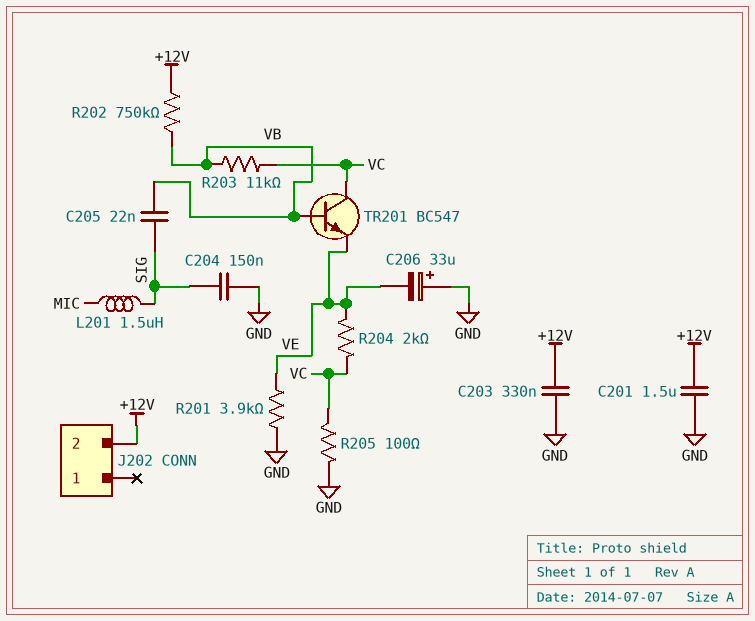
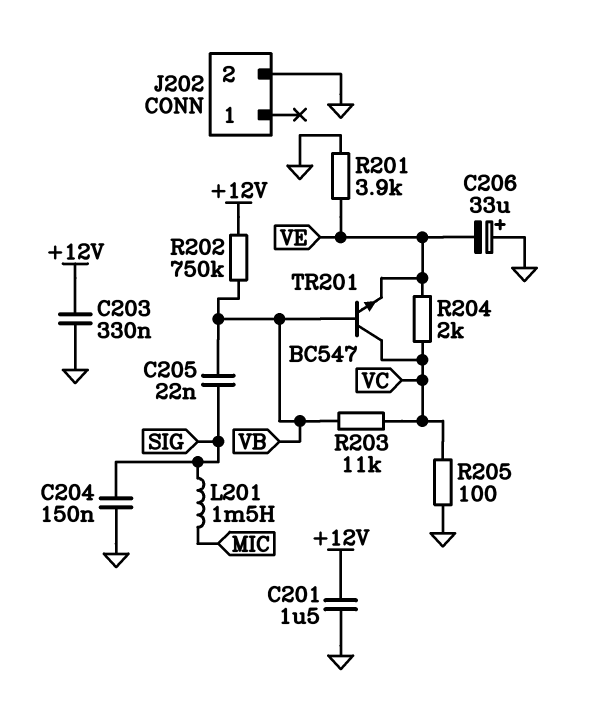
J202 pin 2: +12V -> GND
L201: 1.5uH (MIC, SIG) -> 1.5mH (MIC, SIG)

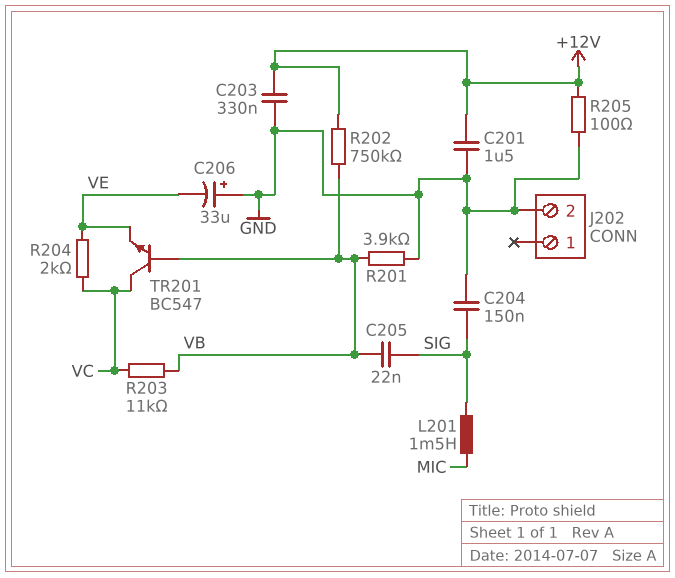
R201: 3.9k (GND, VE) -> 3.9k (GND, VB)
R205: 100 (GND, VC) -> 100 (+12V, GND)

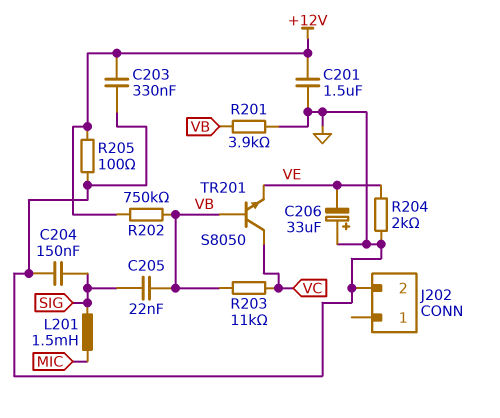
R204: 2k (VC, VE) -> 2k (GND, VE)
TR201: NPN BC547 (B VB, C VC, E VE) -> NPN S8050 (B VB, C VC, E VE)

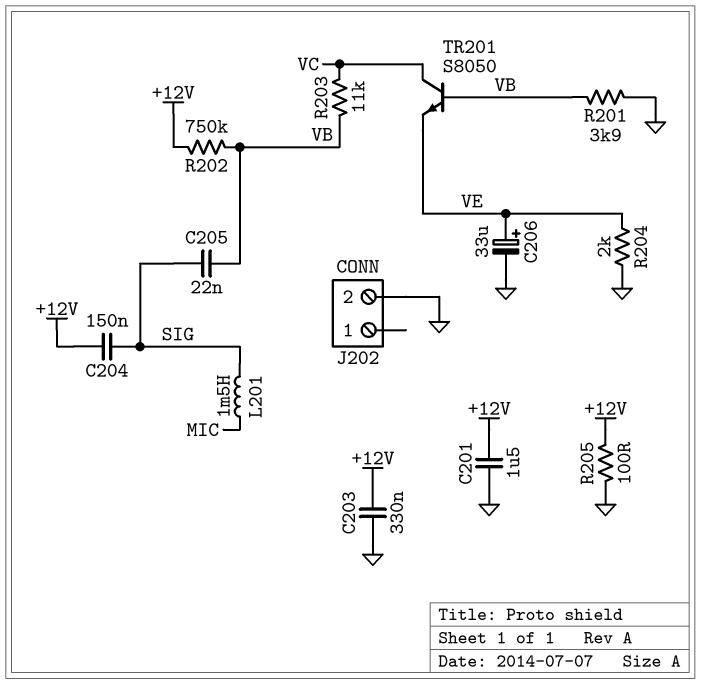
C204: 150nF (GND, SIG) -> 150nF (+12V, SIG)
C206: 33uF (plus GND, minus VE) -> 33uF (plus VE, minus GND)

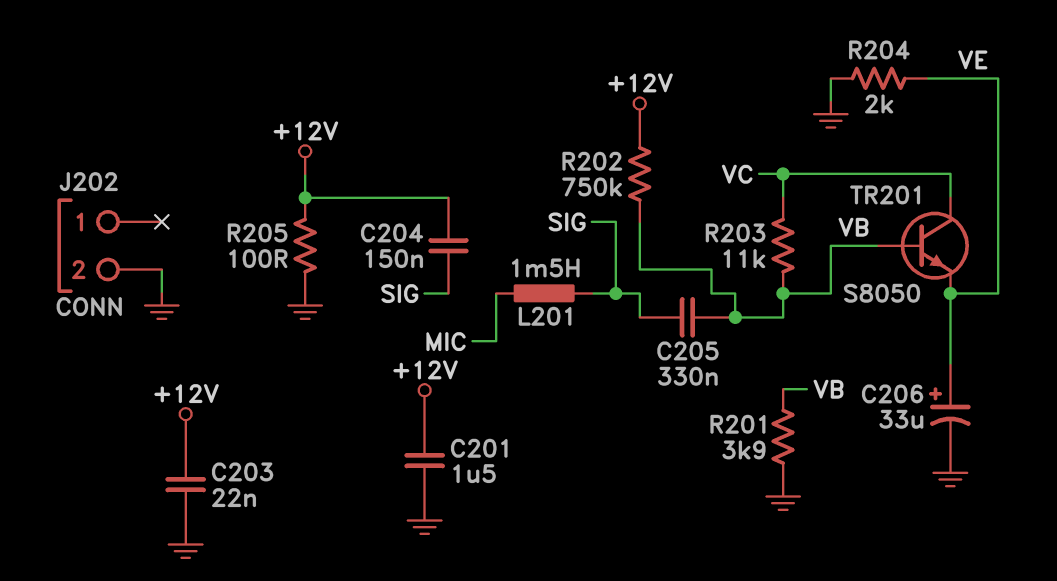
C203: 330nF (+12V, GND) -> 22nF (+12V, GND)
C205: 22nF (SIG, VB) -> 330nF (SIG, VB)

